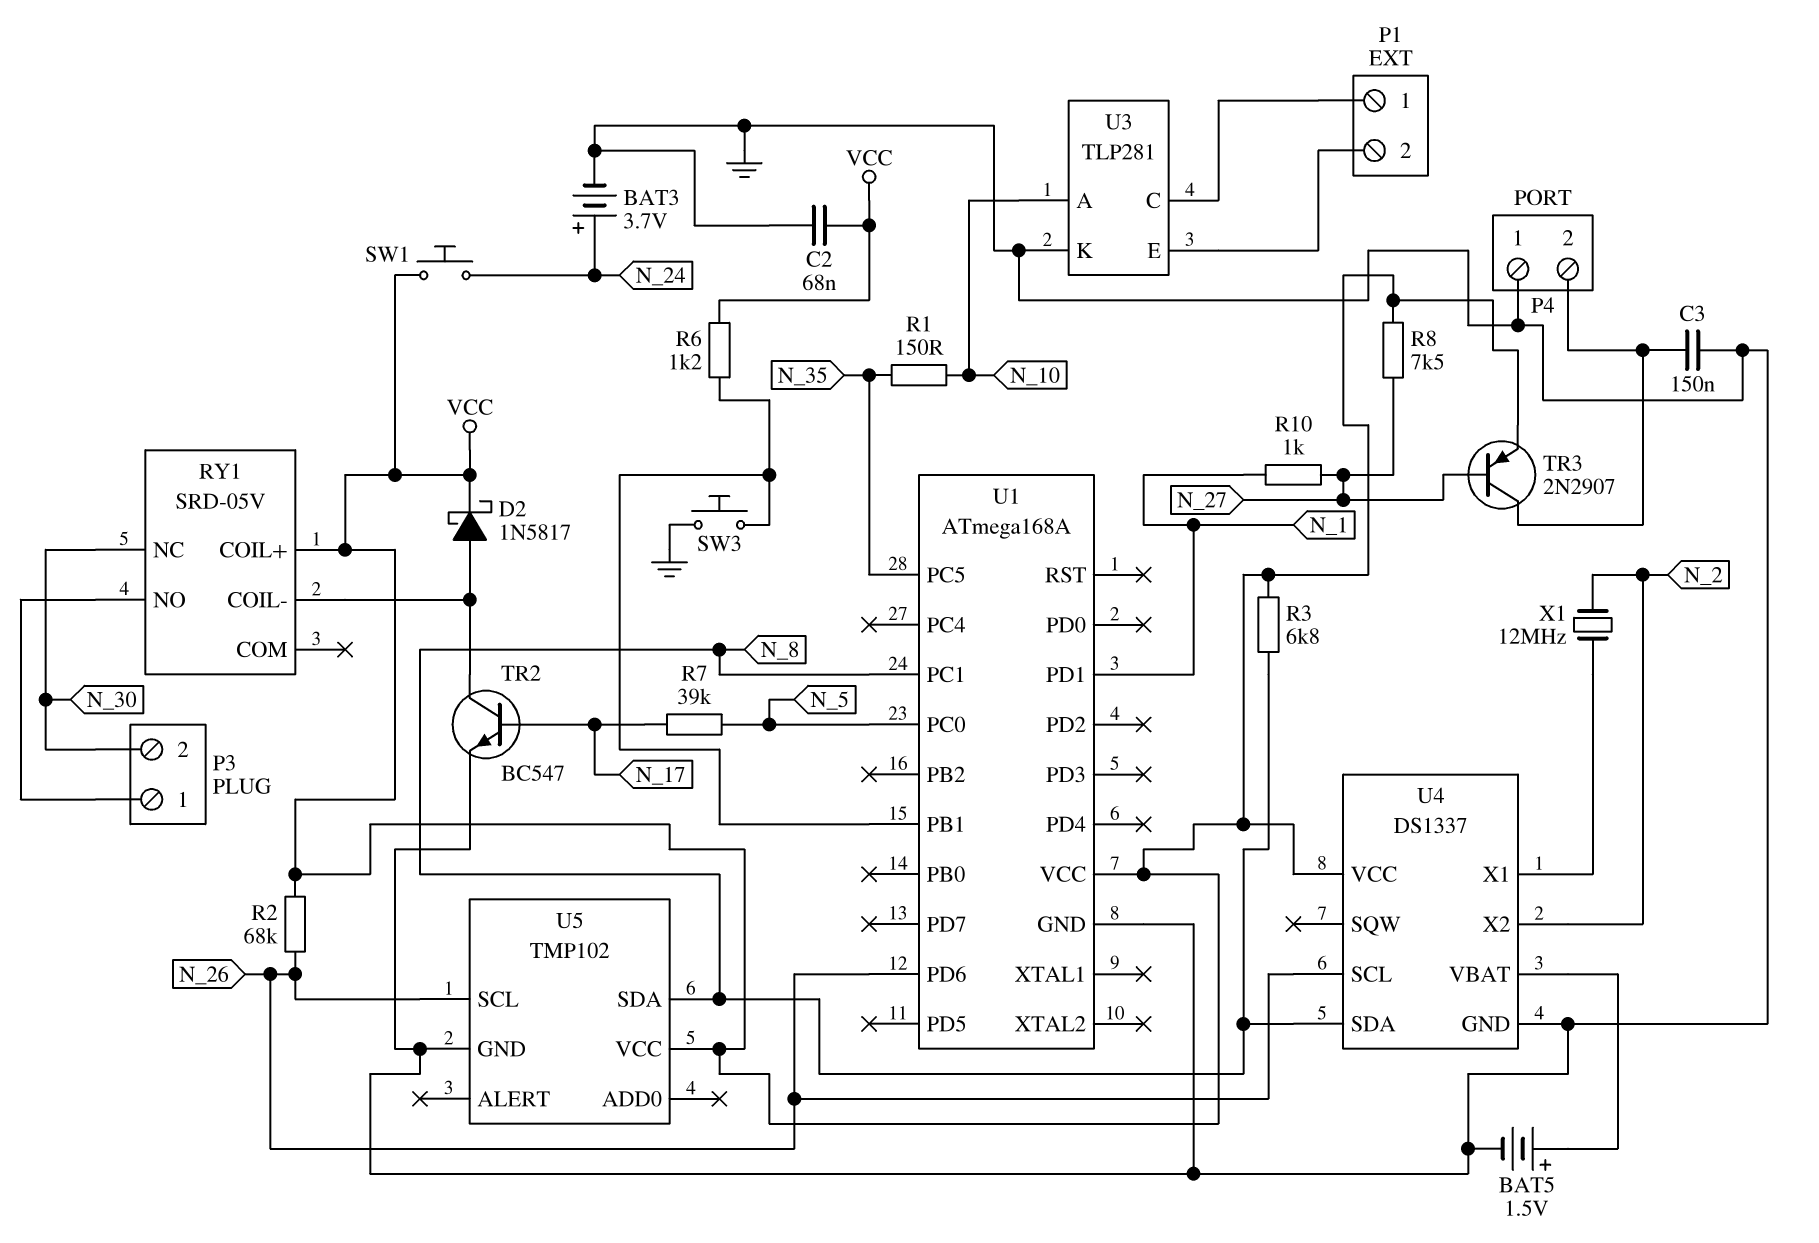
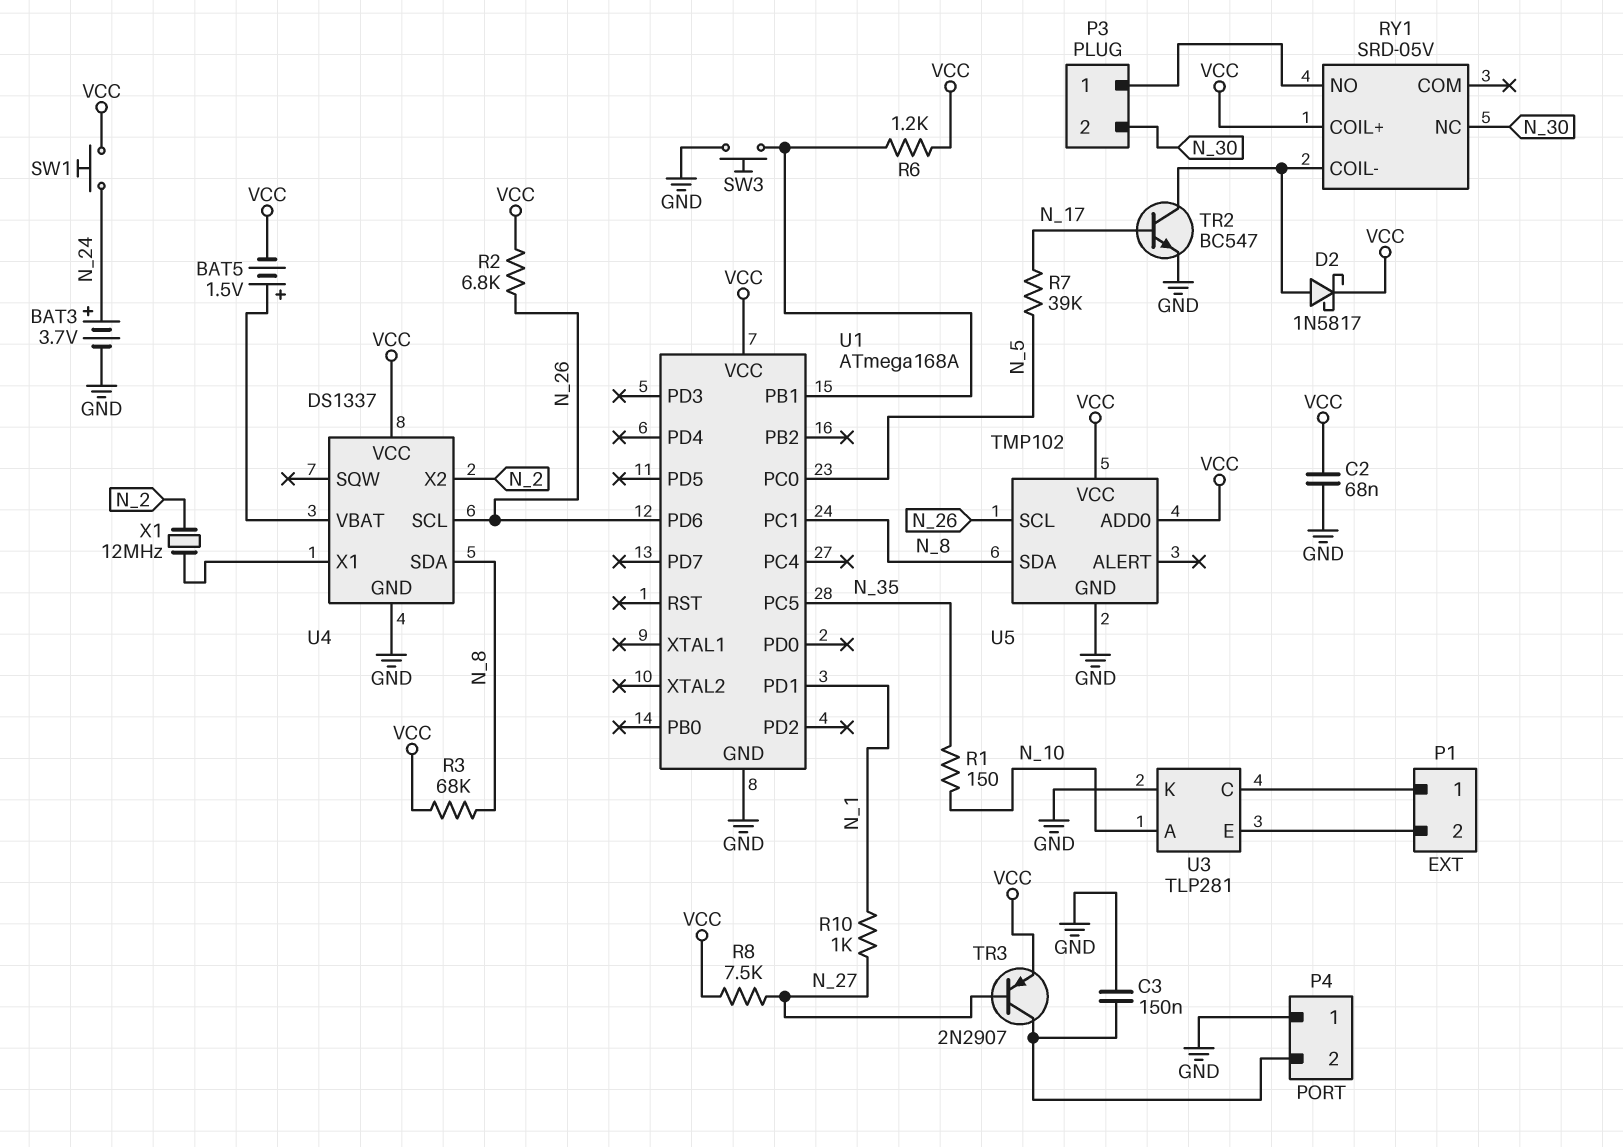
BAT5: 1.5V (plus U4/VBAT, minus GND) -> 1.5V (plus U4/VBAT, minus VCC)
R2: 68k (N_26, VCC) -> 6.8k (N_26, VCC)
R3: 6.8k (N_8, VCC) -> 68k (N_8, VCC)
U5 pin ADD0: none -> VCC

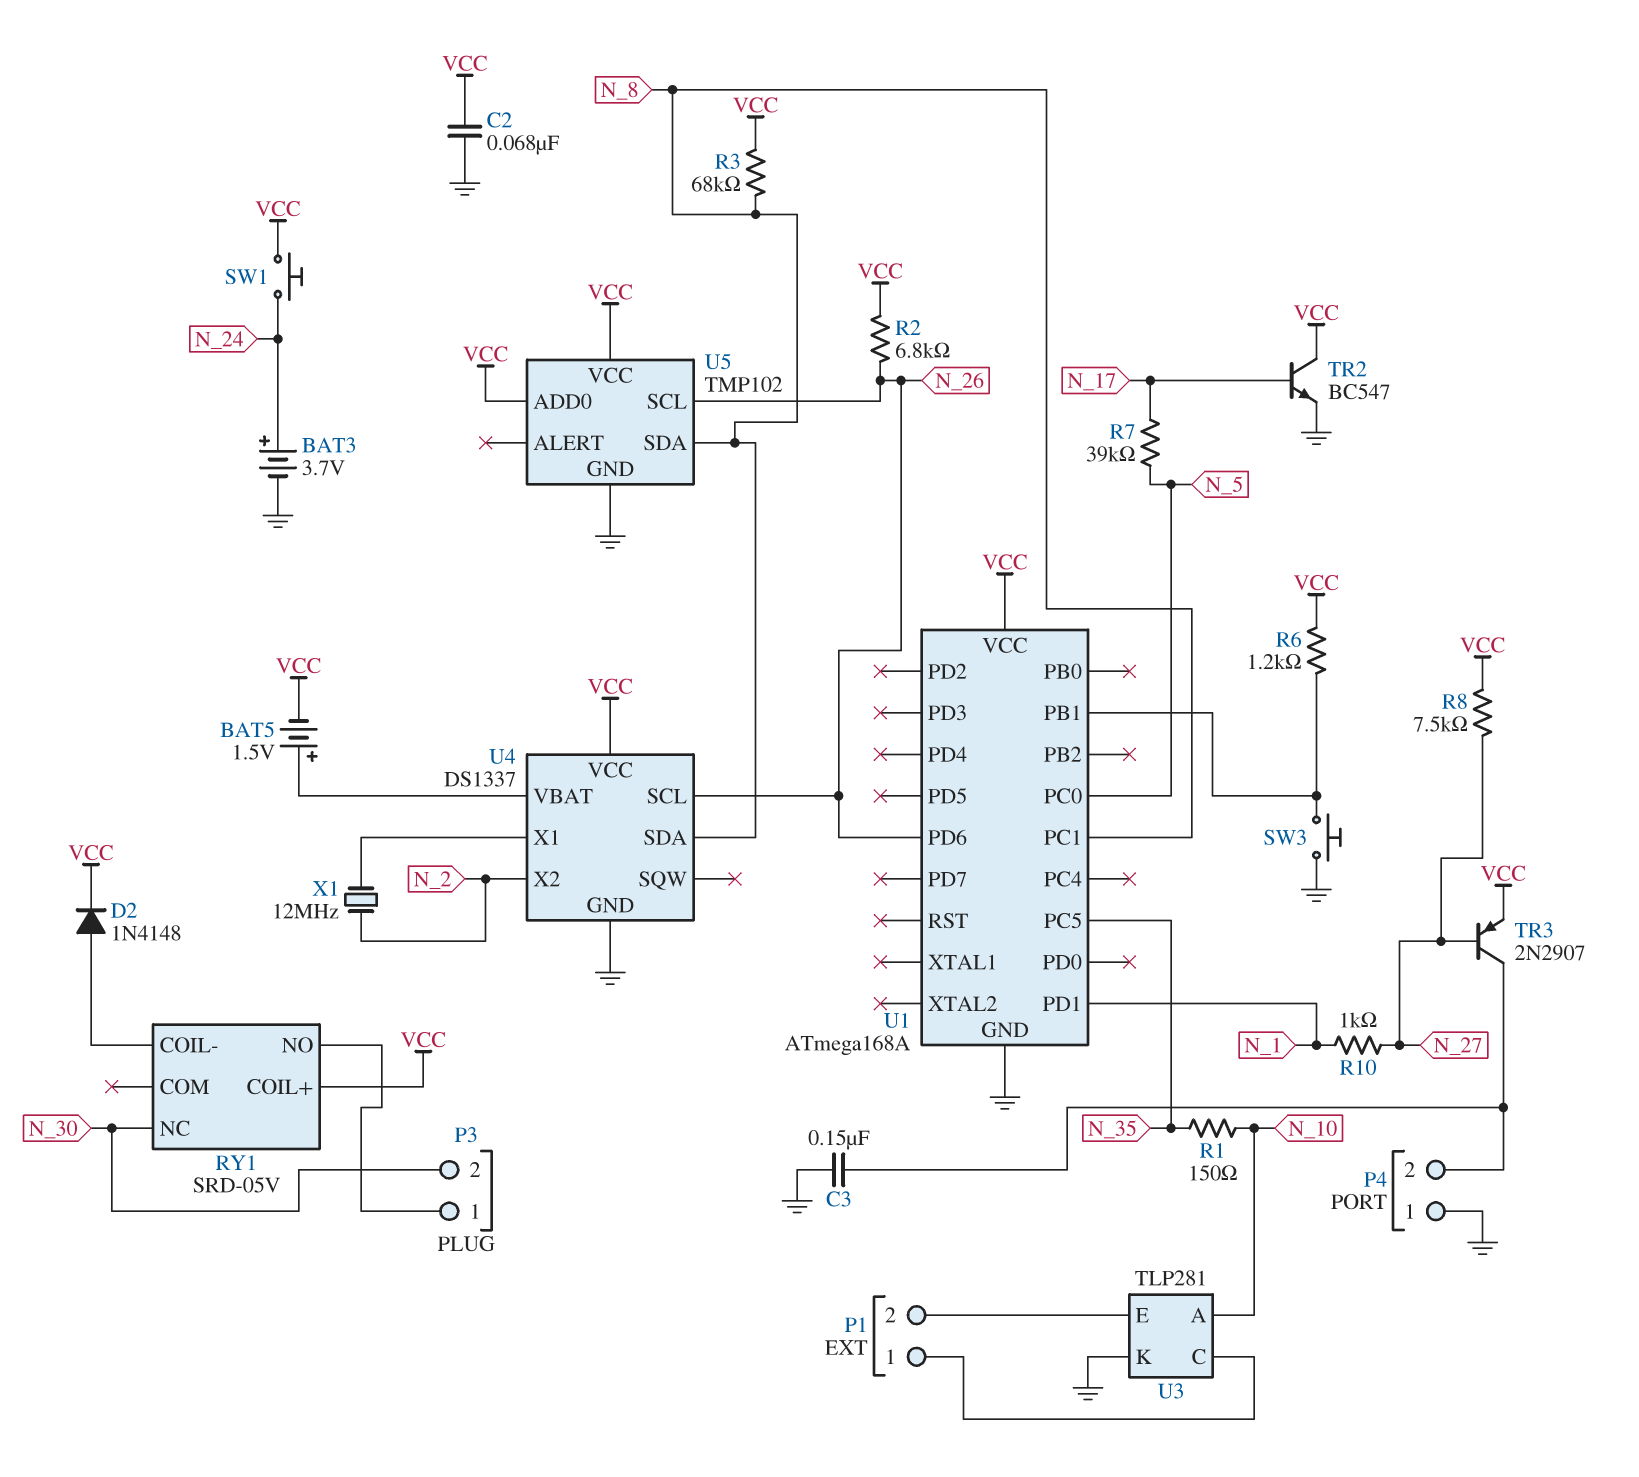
D2: schottky 1N5817 (A RY1/COIL-, K VCC) -> diode 1N4148 (A RY1/COIL-, K VCC)
TR2: NPN BC547 (B N_17, C RY1/COIL-, E GND) -> NPN BC547 (B N_17, C VCC, E GND)

